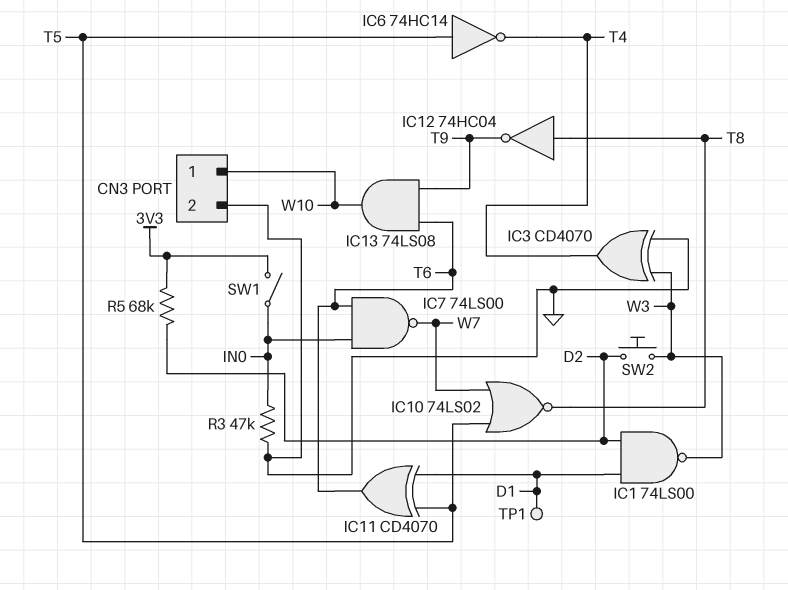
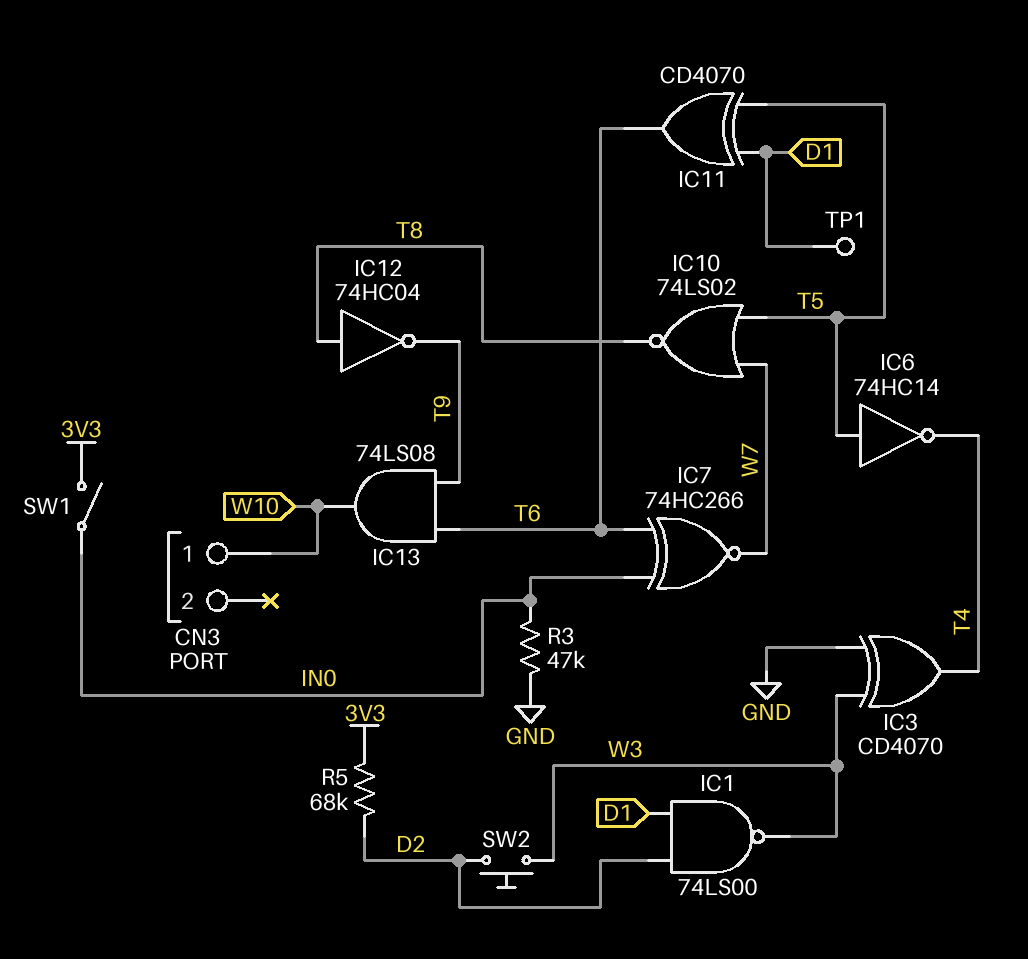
CN3 pin 2: GND -> none
IC7: NAND 74LS00 (in IN0, in T6, out W7) -> XNOR 74HC266 (in IN0, in T6, out W7)

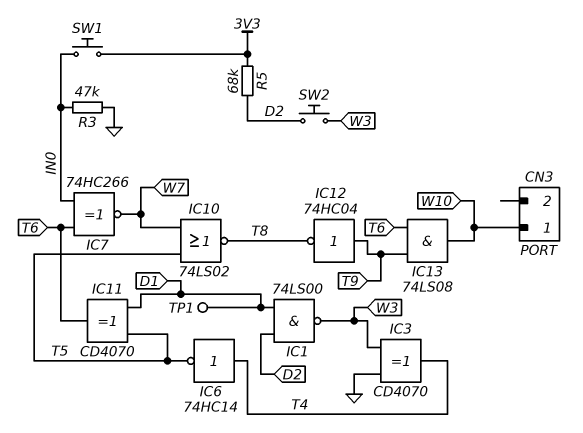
IC6: NOT 74HC14 (in T5, out T4) -> NOT 74HC14 (in T4, out T5)
IC12: NOT 74HC04 (in T8, out T9) -> NOT 74HC04 (in T9, out T8)
SW1: switch (3V3, IN0) -> button (3V3, IN0)

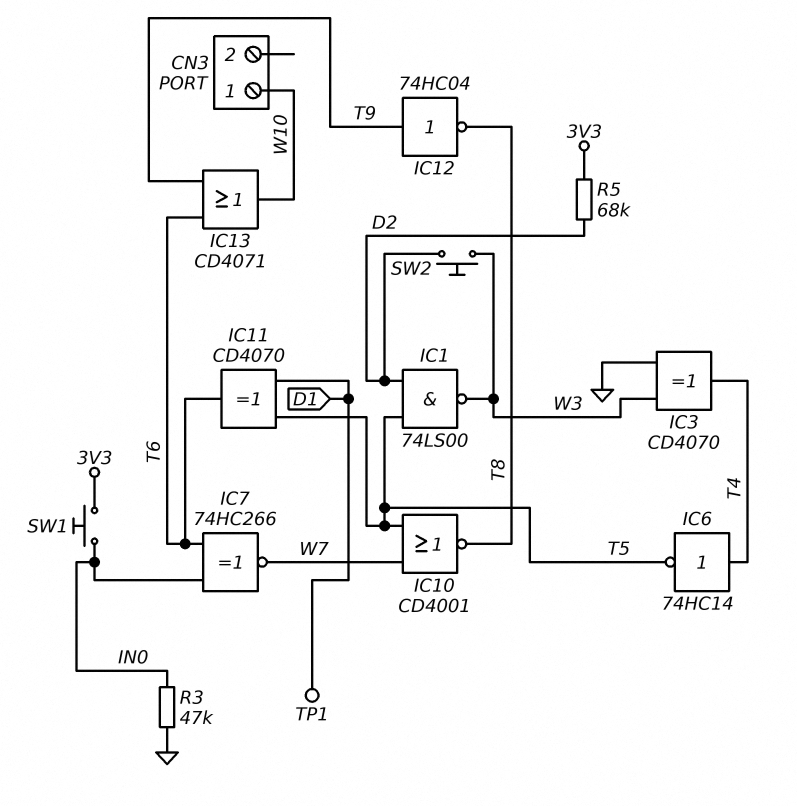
IC1: NAND 74LS00 (in D1, in D2, out W3) -> NAND 74LS00 (in D2, in T5, out W3)
IC10: NOR 74LS02 (in T5, in W7, out T8) -> NOR CD4001 (in T5, in W7, out T8)
IC13: AND 74LS08 (in T6, in T9, out W10) -> OR CD4071 (in T6, in T9, out W10)

